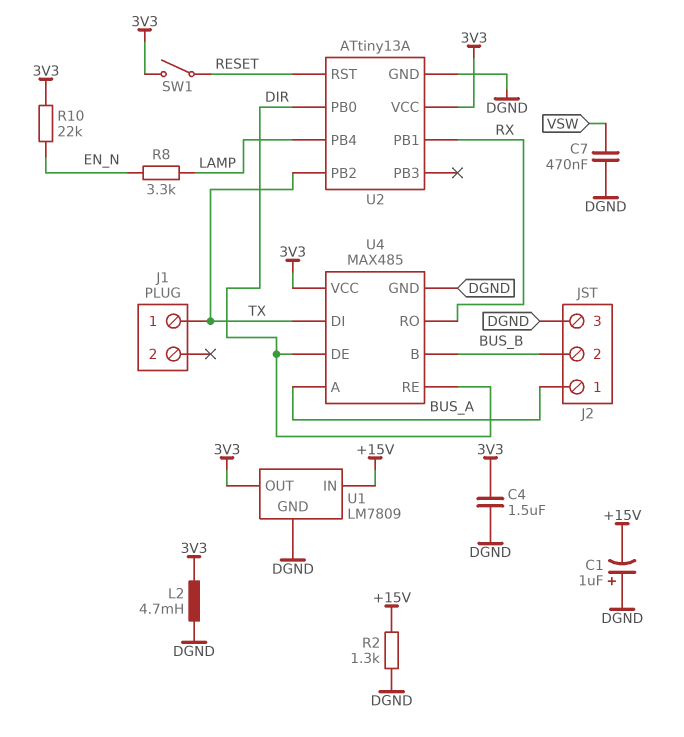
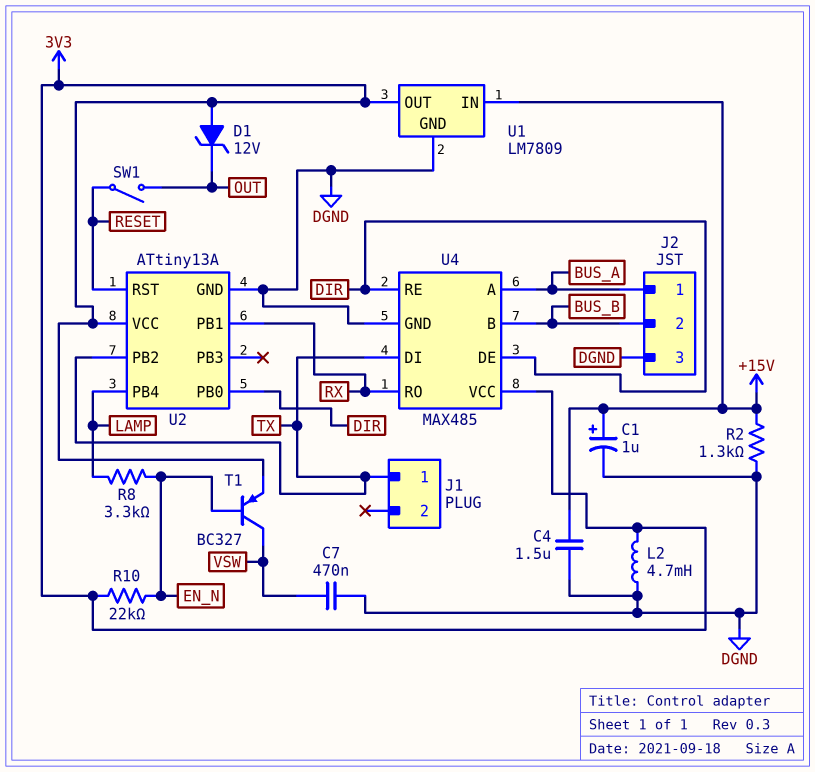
C1: 1uF (plus DGND, minus +15V) -> 1uF (plus +15V, minus DGND)
C4: 1.5uF (3V3, DGND) -> 1.5uF (+15V, DGND)
D1: none -> zener 12V (A 3V3, K OUT)
SW1: switch (3V3, RESET) -> switch (OUT, RESET)
T1: none -> PNP BC327 (B EN_N, C VSW, E 3V3)

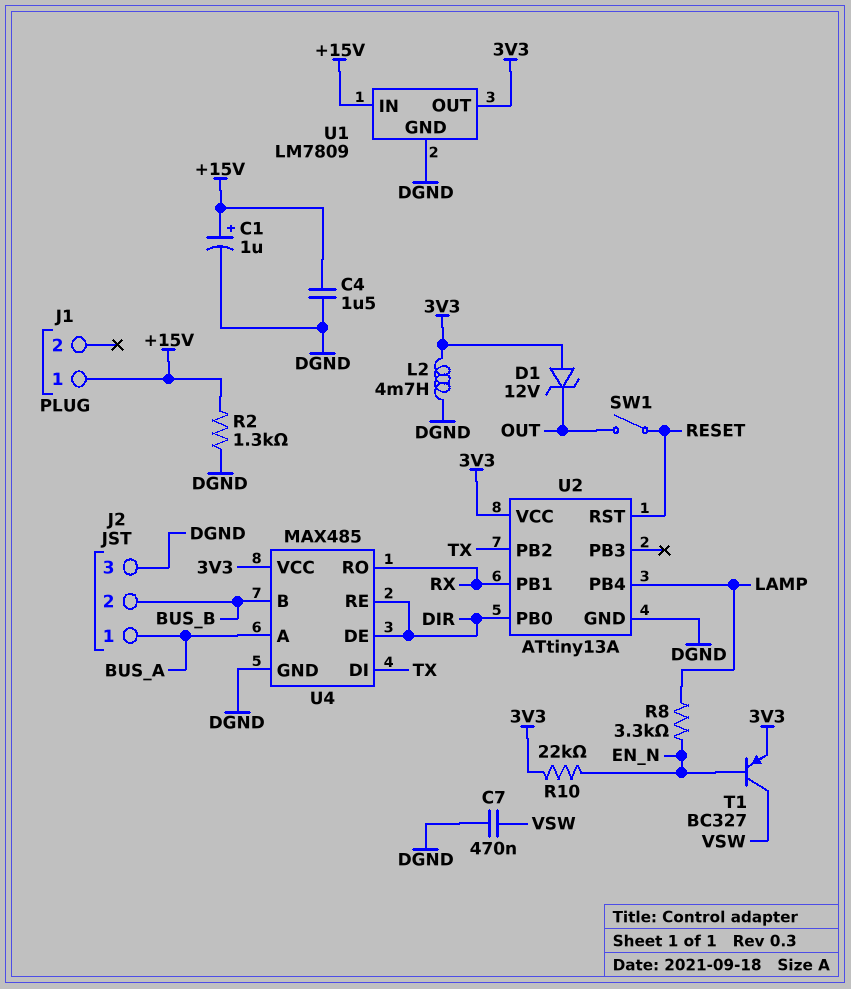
J1 pin 1: TX -> +15V

